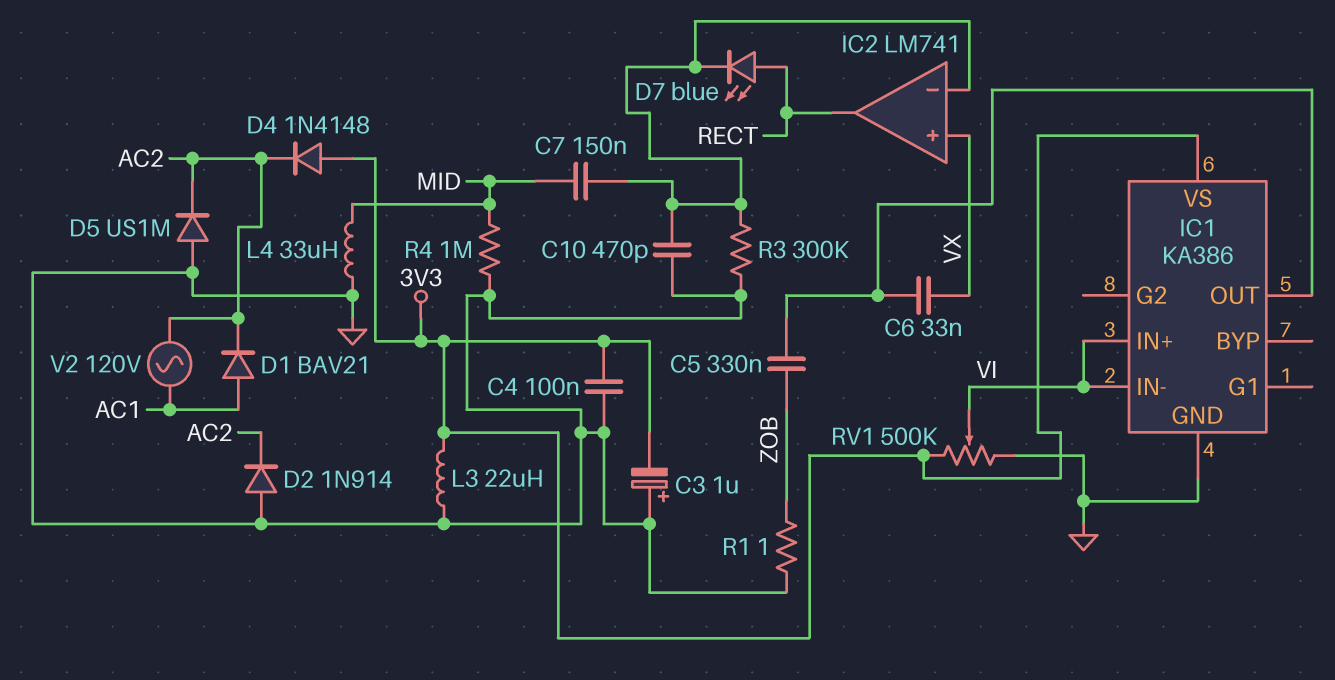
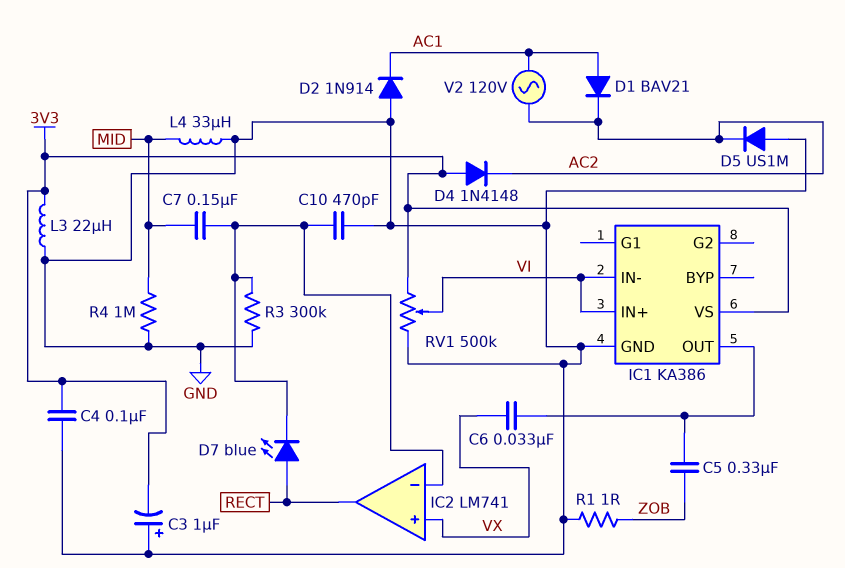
D2: diode 1N914 (A GND, K AC2) -> diode 1N914 (A GND, K AC1)

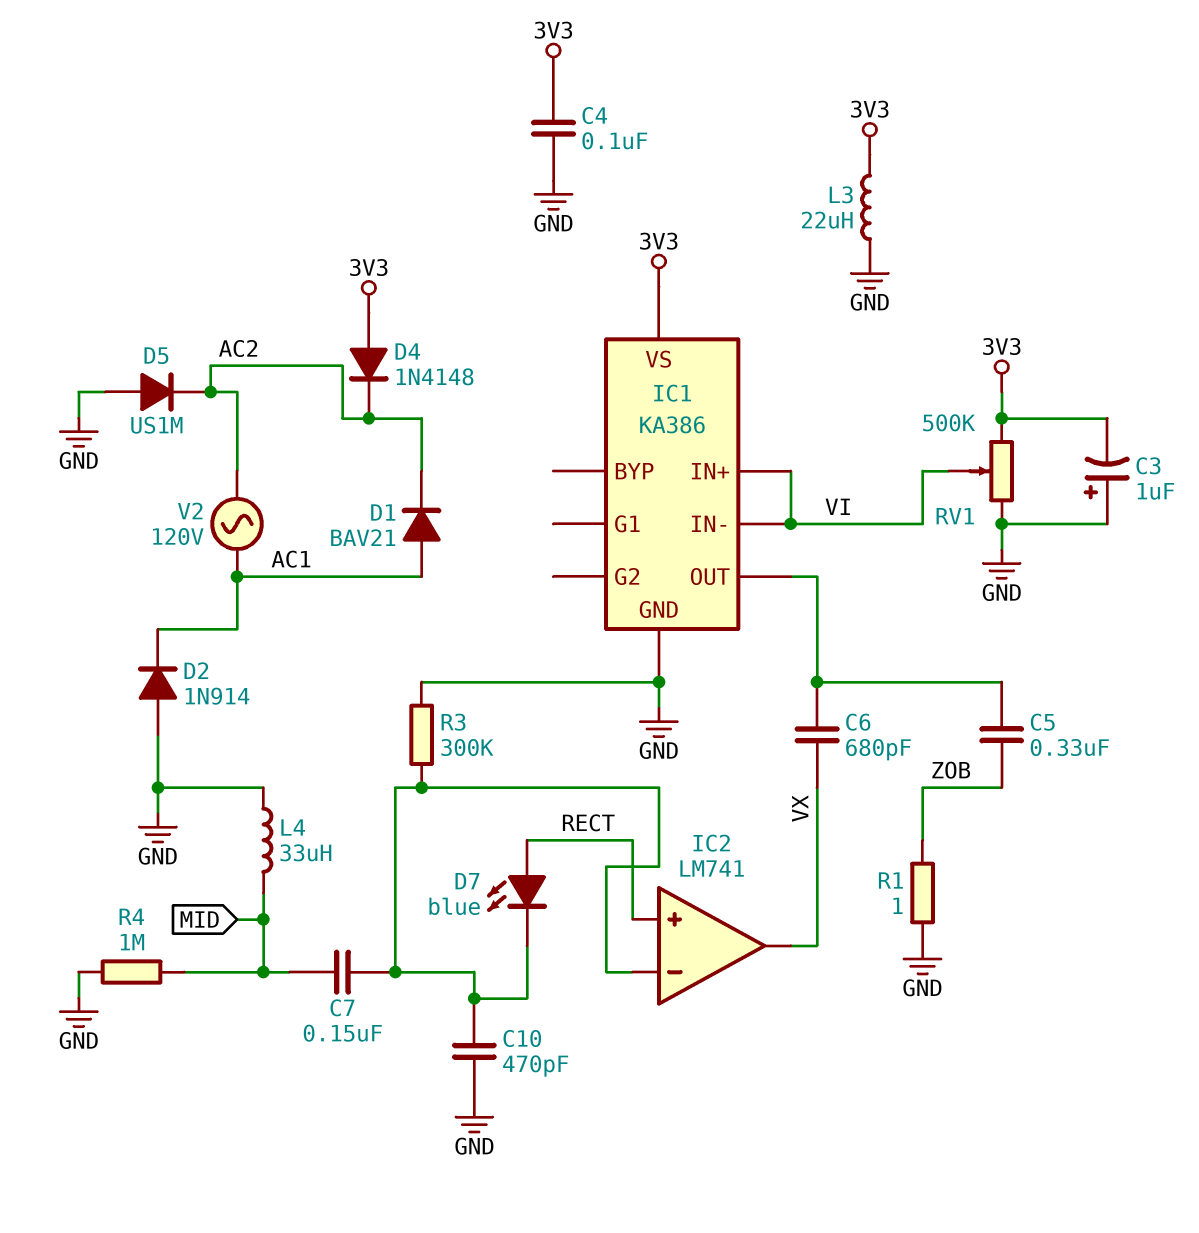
C6: 33nF (IC1/OUT, VX) -> 680pF (IC1/OUT, VX)
IC2 pin in+: VX -> RECT
IC2 pin out: RECT -> VX

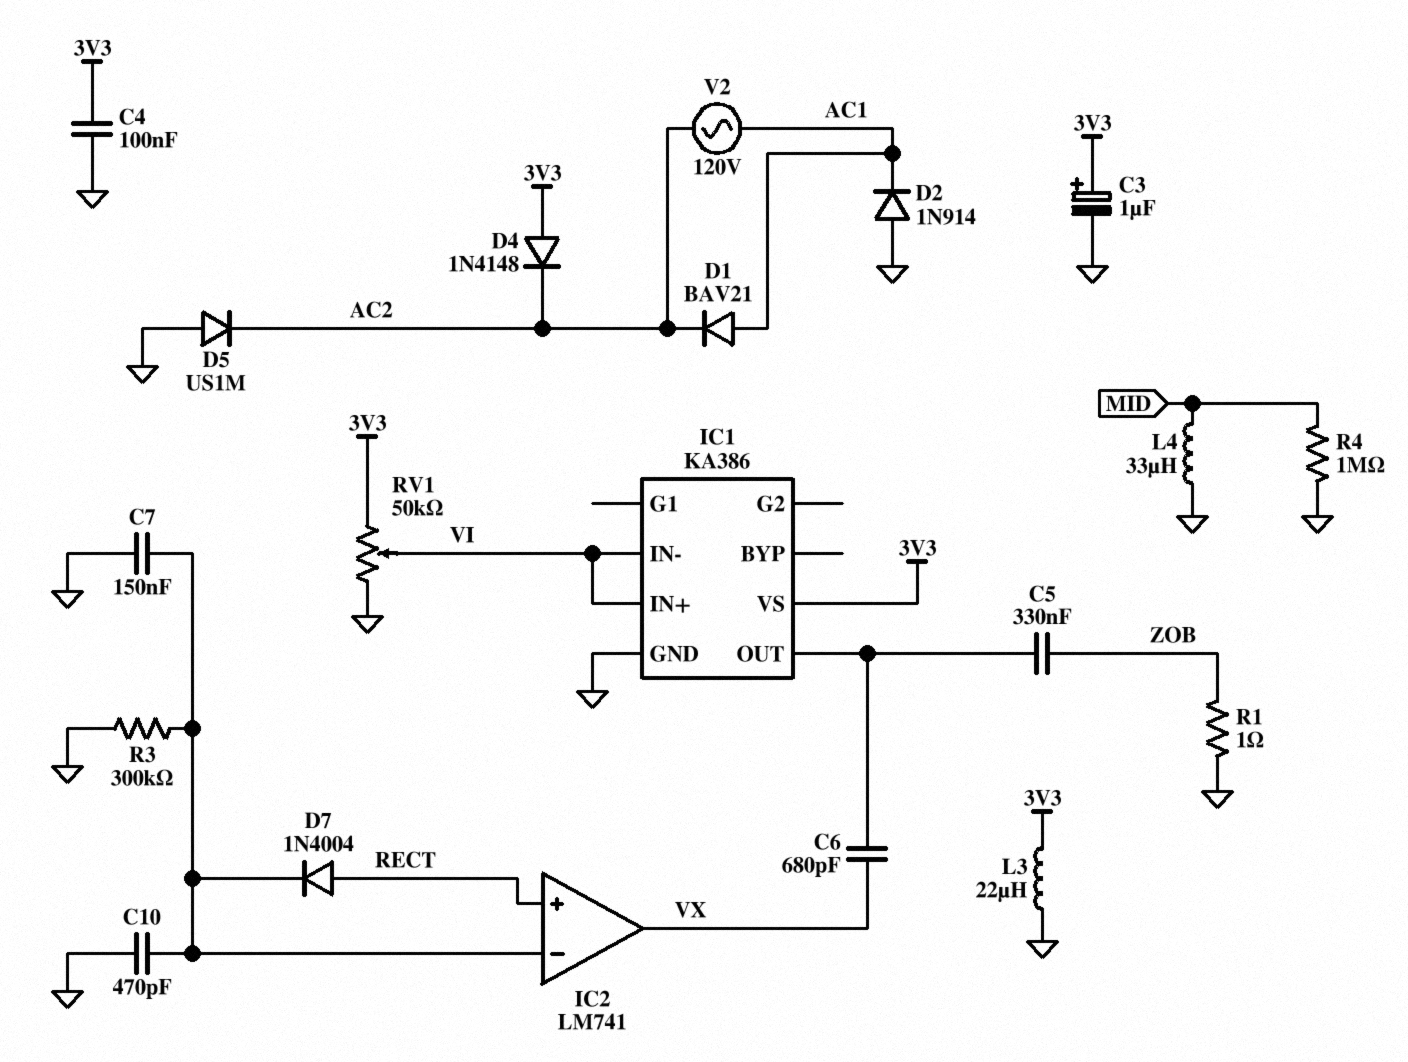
C3: 1uF (plus GND, minus 3V3) -> 1uF (plus 3V3, minus GND)
C7: 150nF (IC2/in-, MID) -> 150nF (GND, IC2/in-)
D7: LED blue (A RECT, K IC2/in-) -> diode 1N4004 (A RECT, K IC2/in-)
RV1: 500k (3V3, GND, wiper VI) -> 50k (3V3, GND, wiper VI)

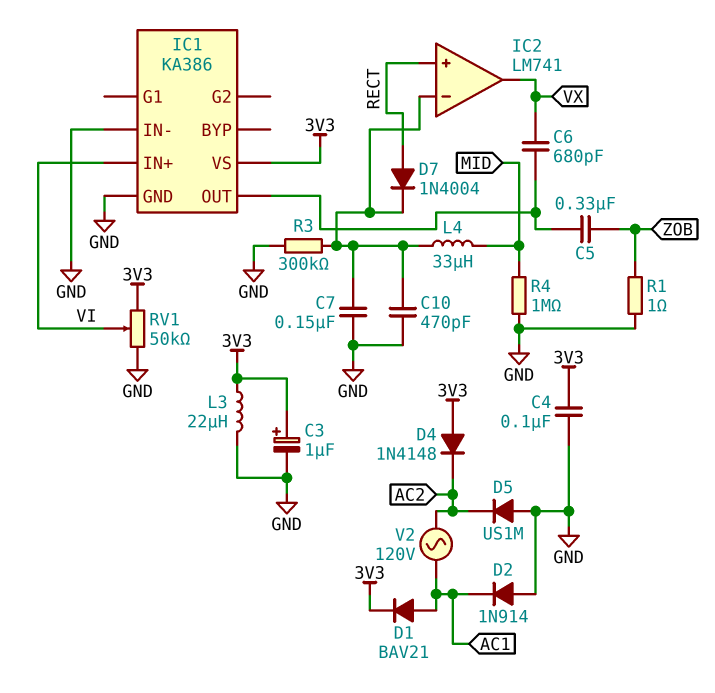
D1: diode BAV21 (A AC1, K AC2) -> diode BAV21 (A AC1, K 3V3)
IC1 pin IN-: VI -> GND
L4: 33uH (GND, MID) -> 33uH (IC2/in-, MID)

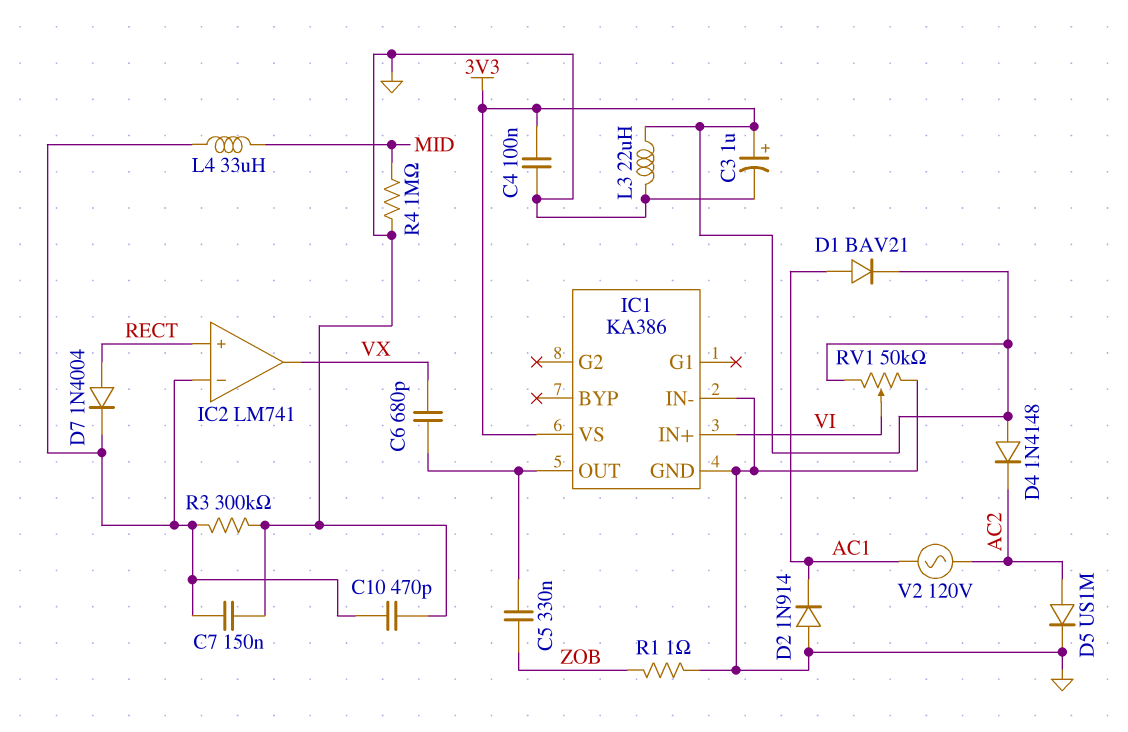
D5: diode US1M (A GND, K AC2) -> diode US1M (A AC2, K GND)

